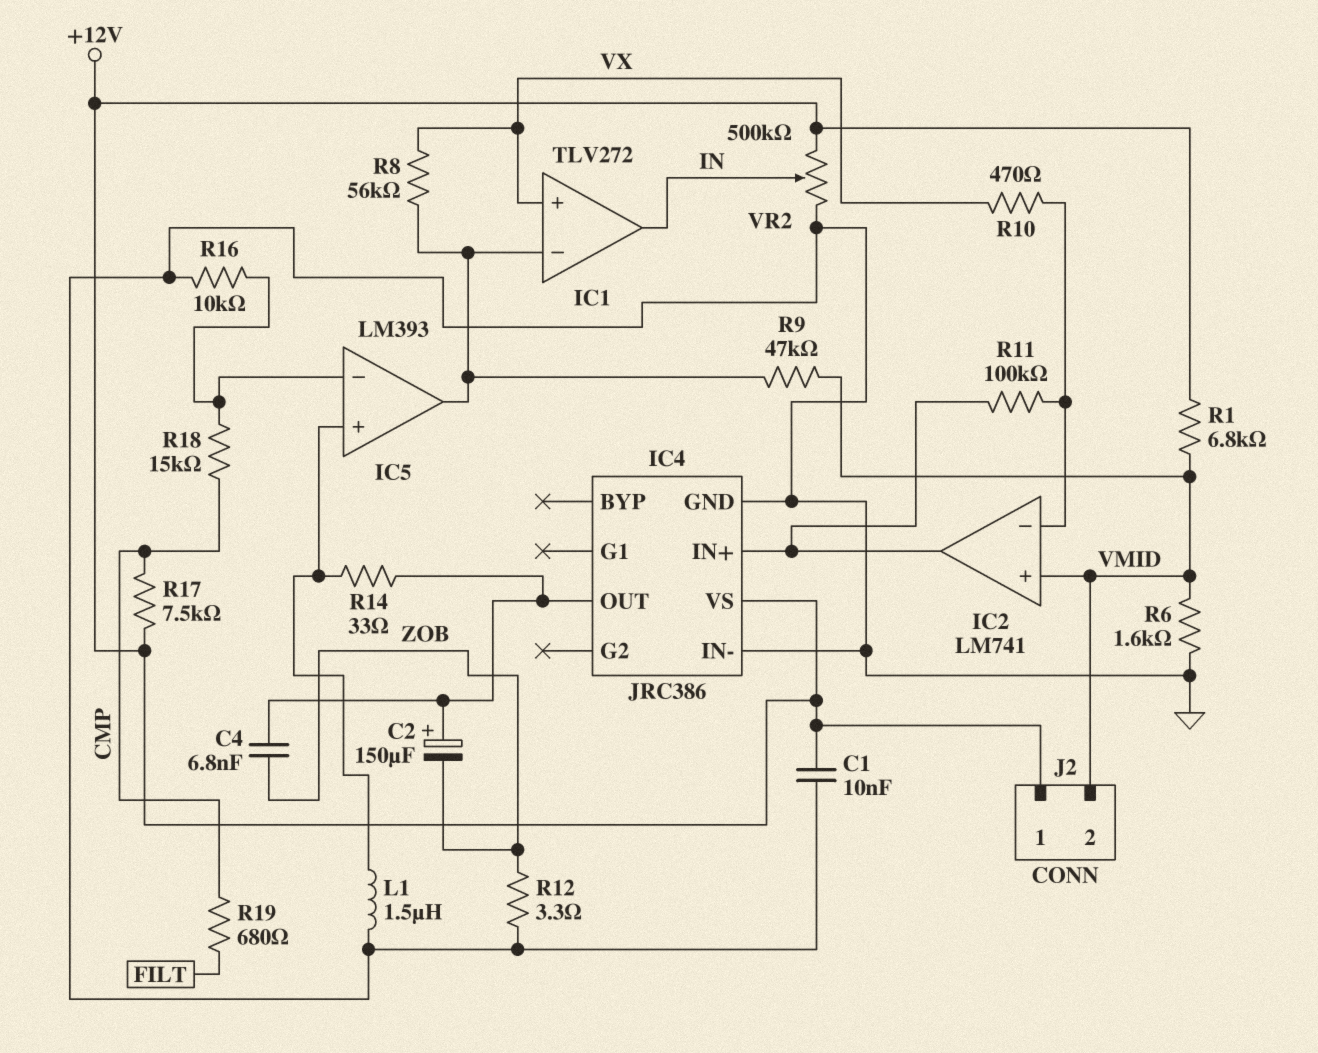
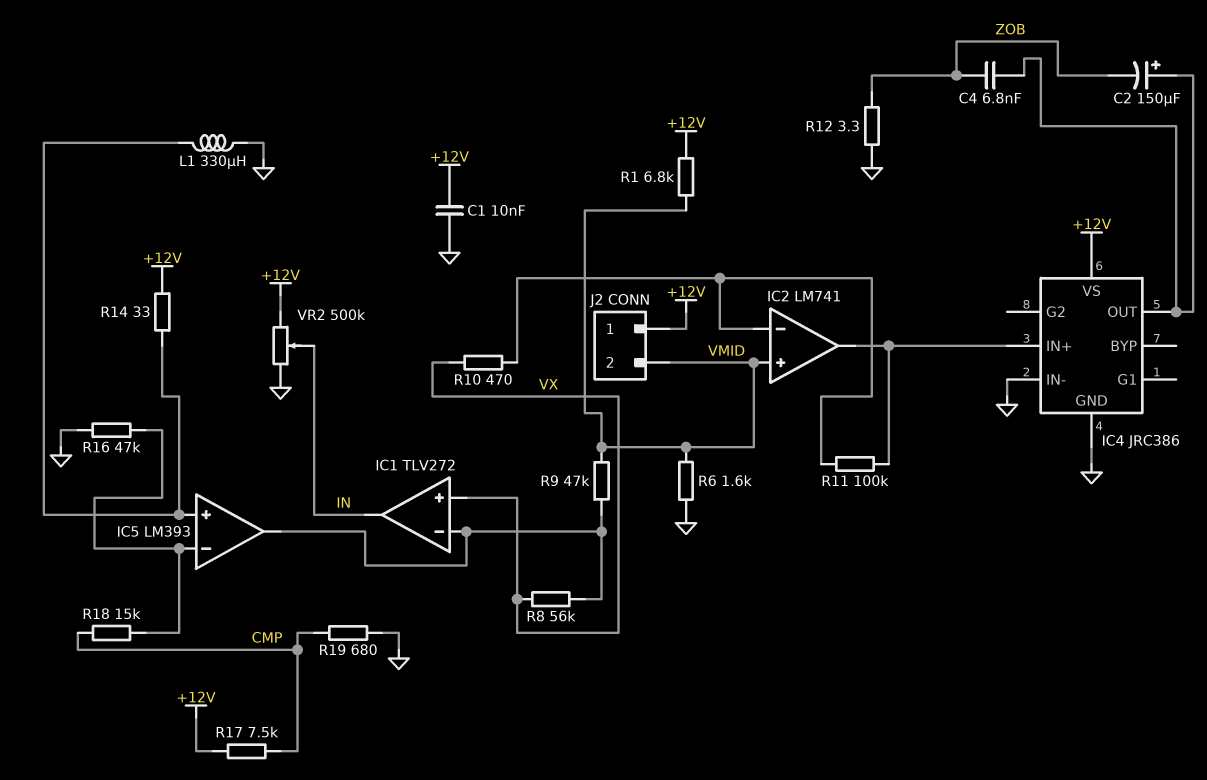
L1: 1.5uH (GND, IC5/in+) -> 330uH (GND, IC5/in+)
R14: 33 (IC4/OUT, IC5/in+) -> 33 (+12V, IC5/in+)
R16: 10k (GND, IC5/in-) -> 47k (GND, IC5/in-)
R19: 680 (CMP, FILT) -> 680 (CMP, GND)

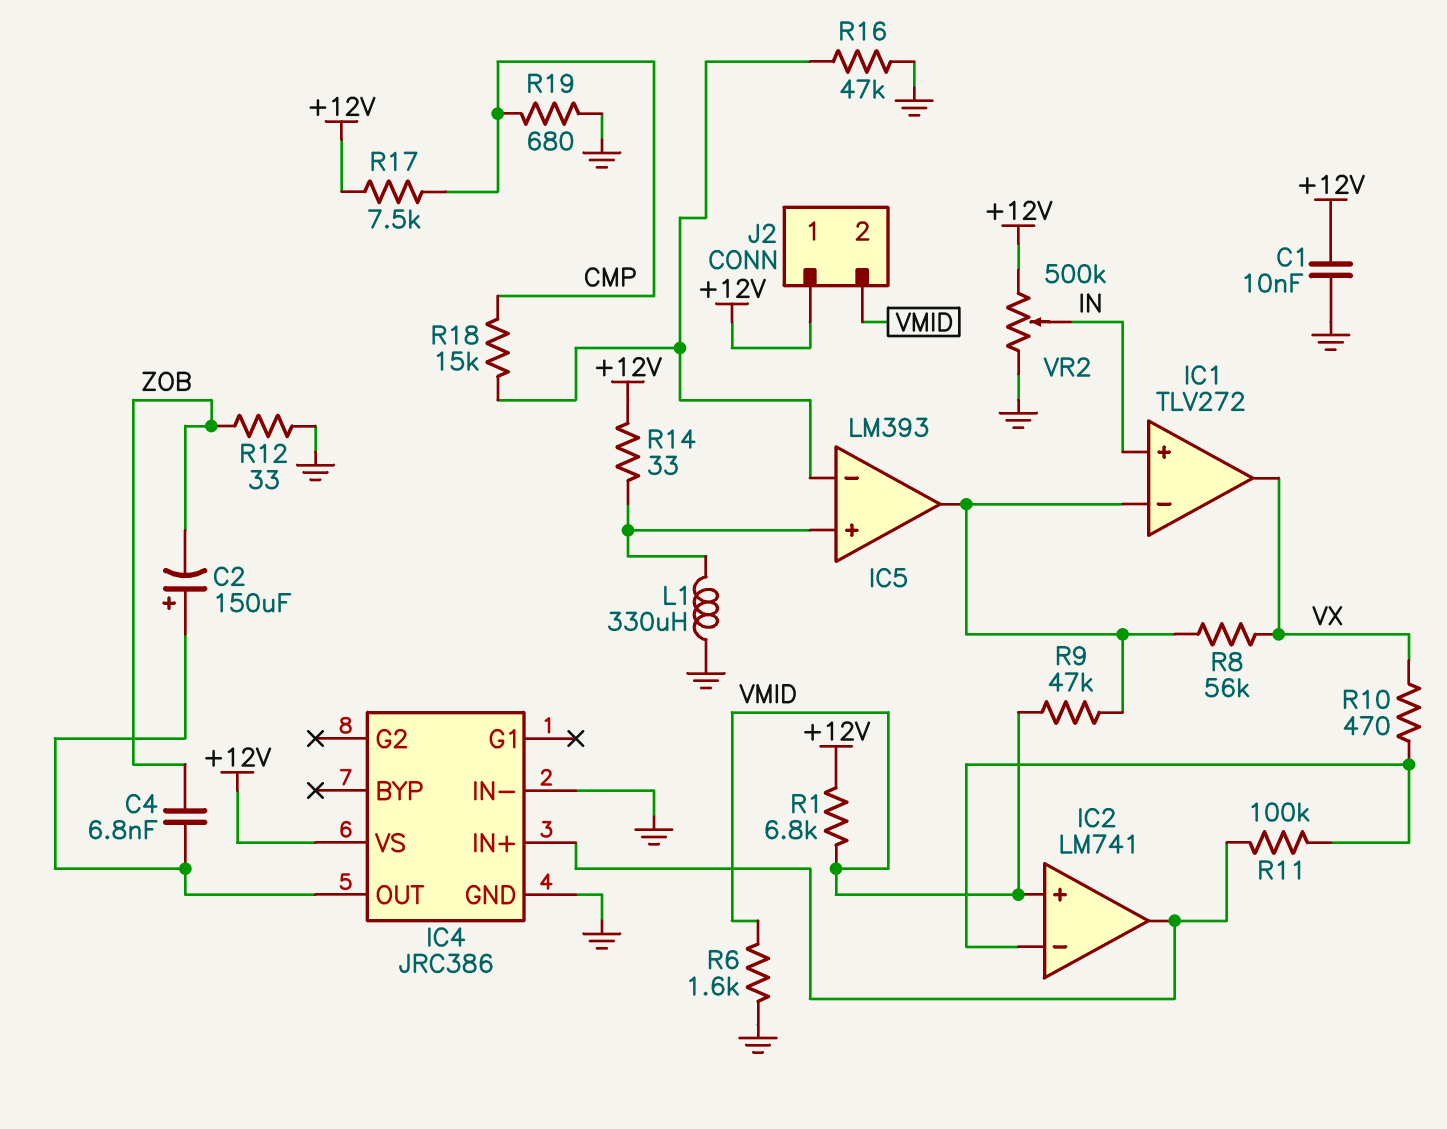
IC1 pin in+: VX -> IN
IC1 pin out: IN -> VX
R12: 3.3 (GND, ZOB) -> 33 (GND, ZOB)

